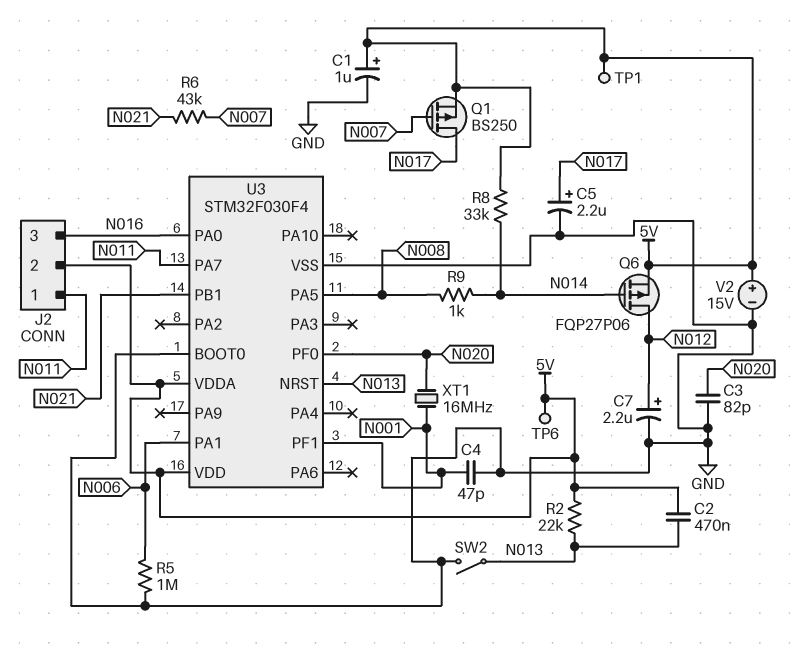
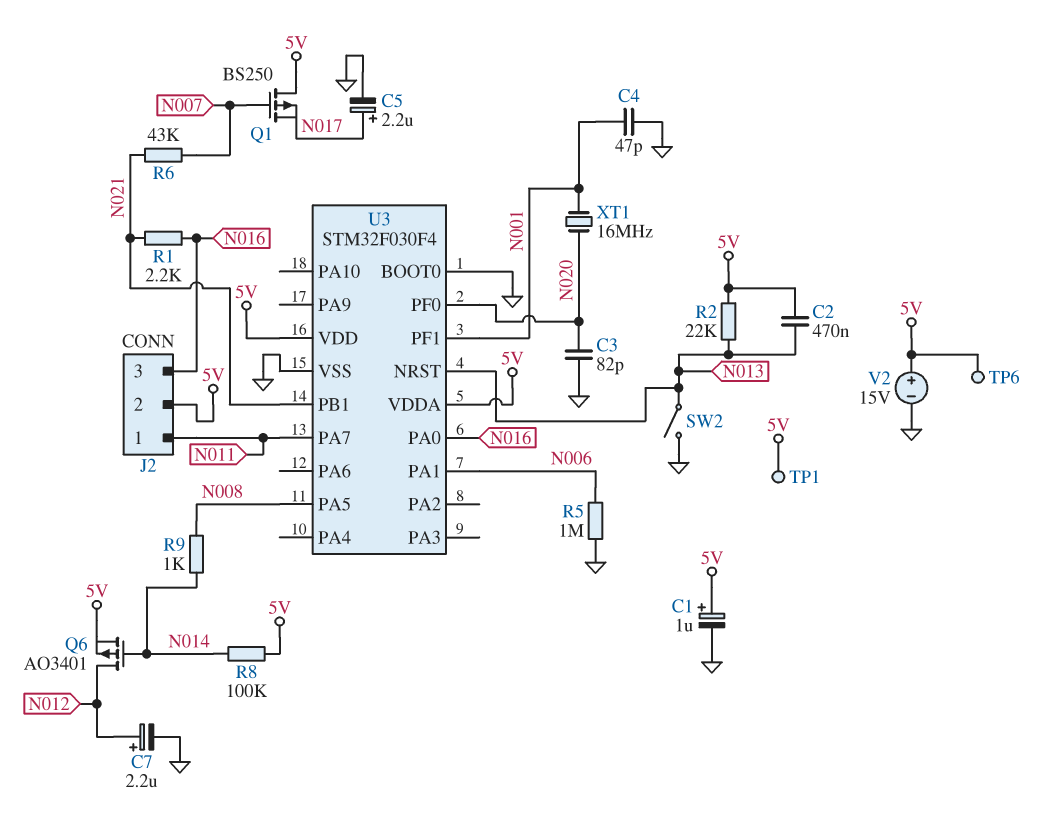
Q1: PMOS BS250 (G N007, D N017, S 5V) -> PMOS BS250 (G N007, D 5V, S N017)
Q6: PMOS FQP27P06 (G N014, D N012, S 5V) -> PMOS AO3401 (G N014, D N012, S 5V)
R1: none -> 2.2k (N016, N021)
R8: 33k (5V, N014) -> 100k (5V, N014)

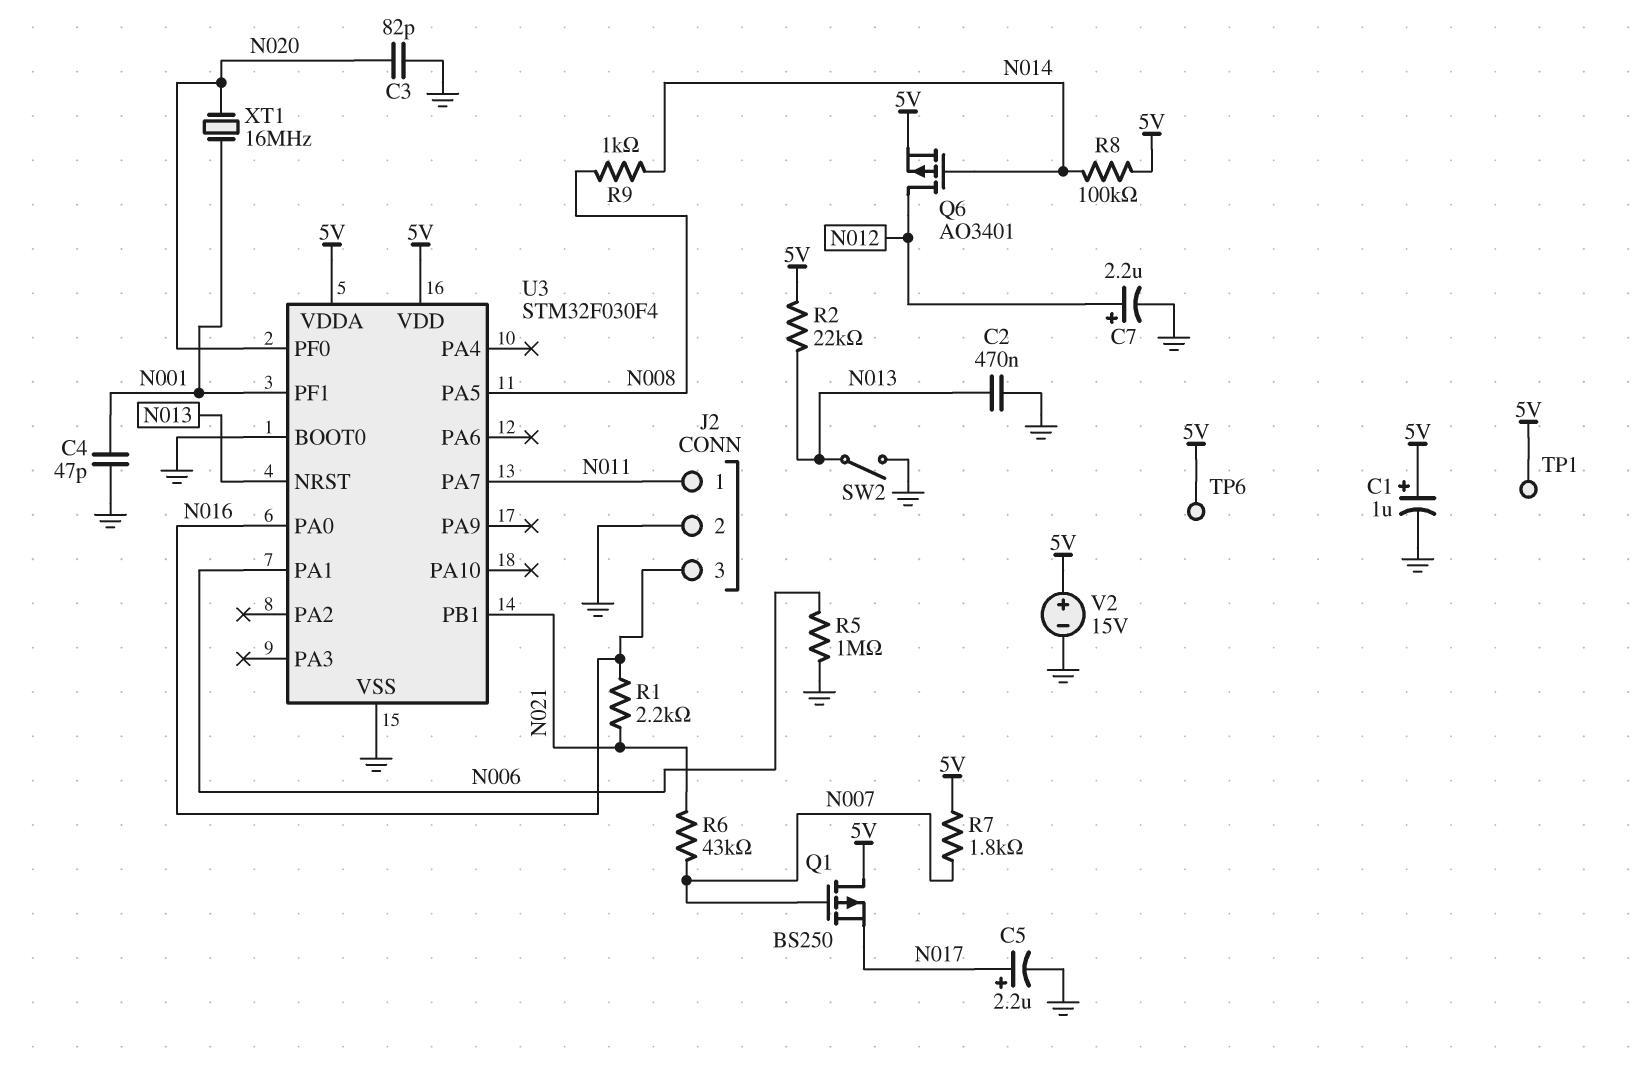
C2: 470nF (5V, N013) -> 470nF (GND, N013)
J2 pin 2: 5V -> GND
R7: none -> 1.8k (5V, N007)

